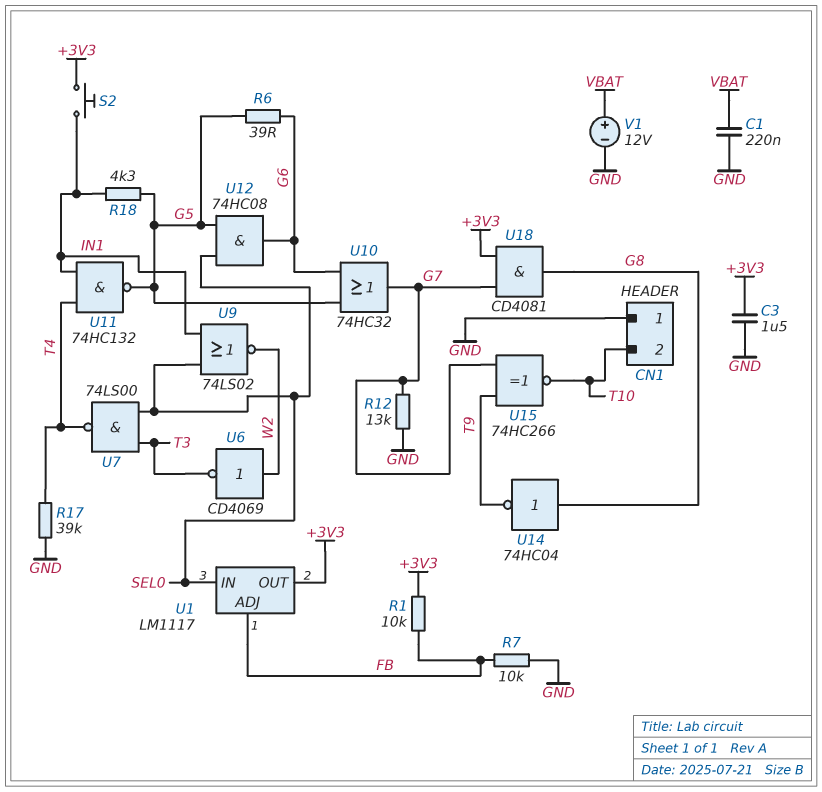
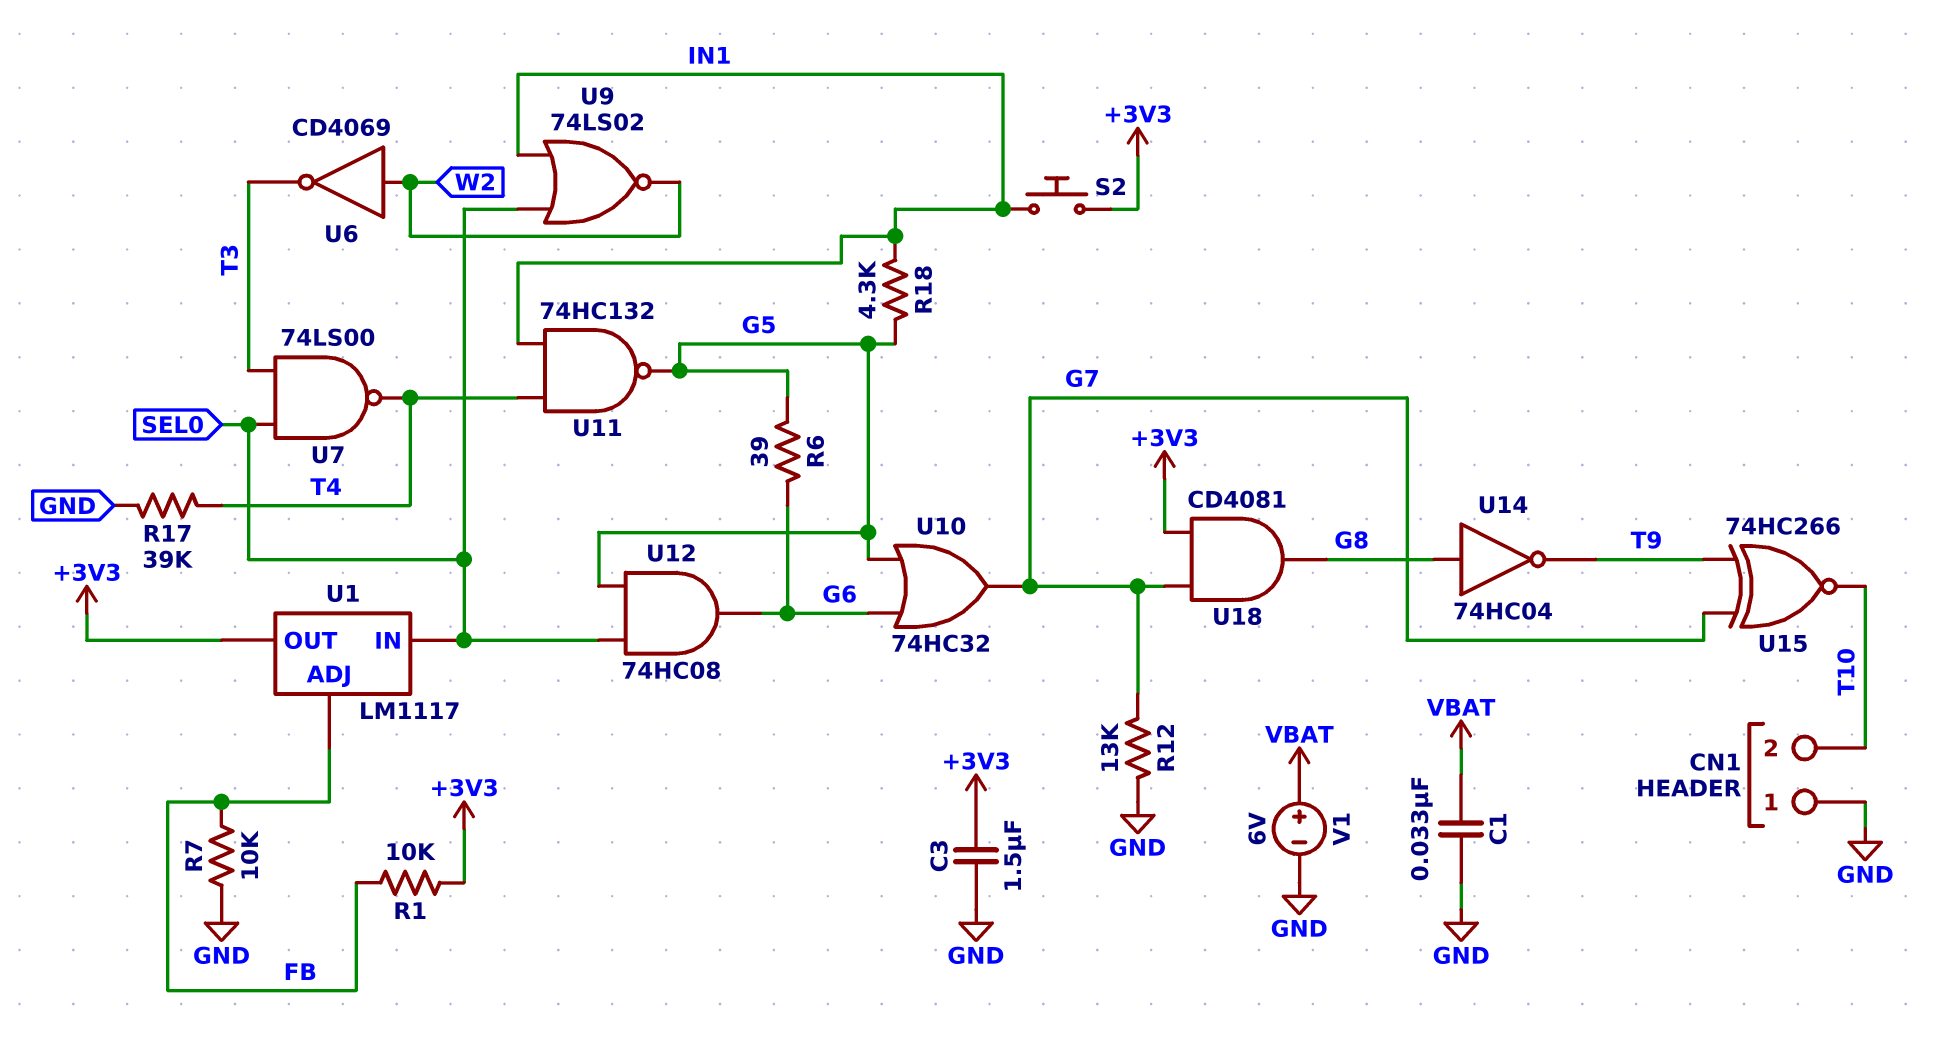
C1: 220nF (GND, VBAT) -> 33nF (GND, VBAT)
V1: 12V (plus VBAT, minus GND) -> 6V (plus VBAT, minus GND)

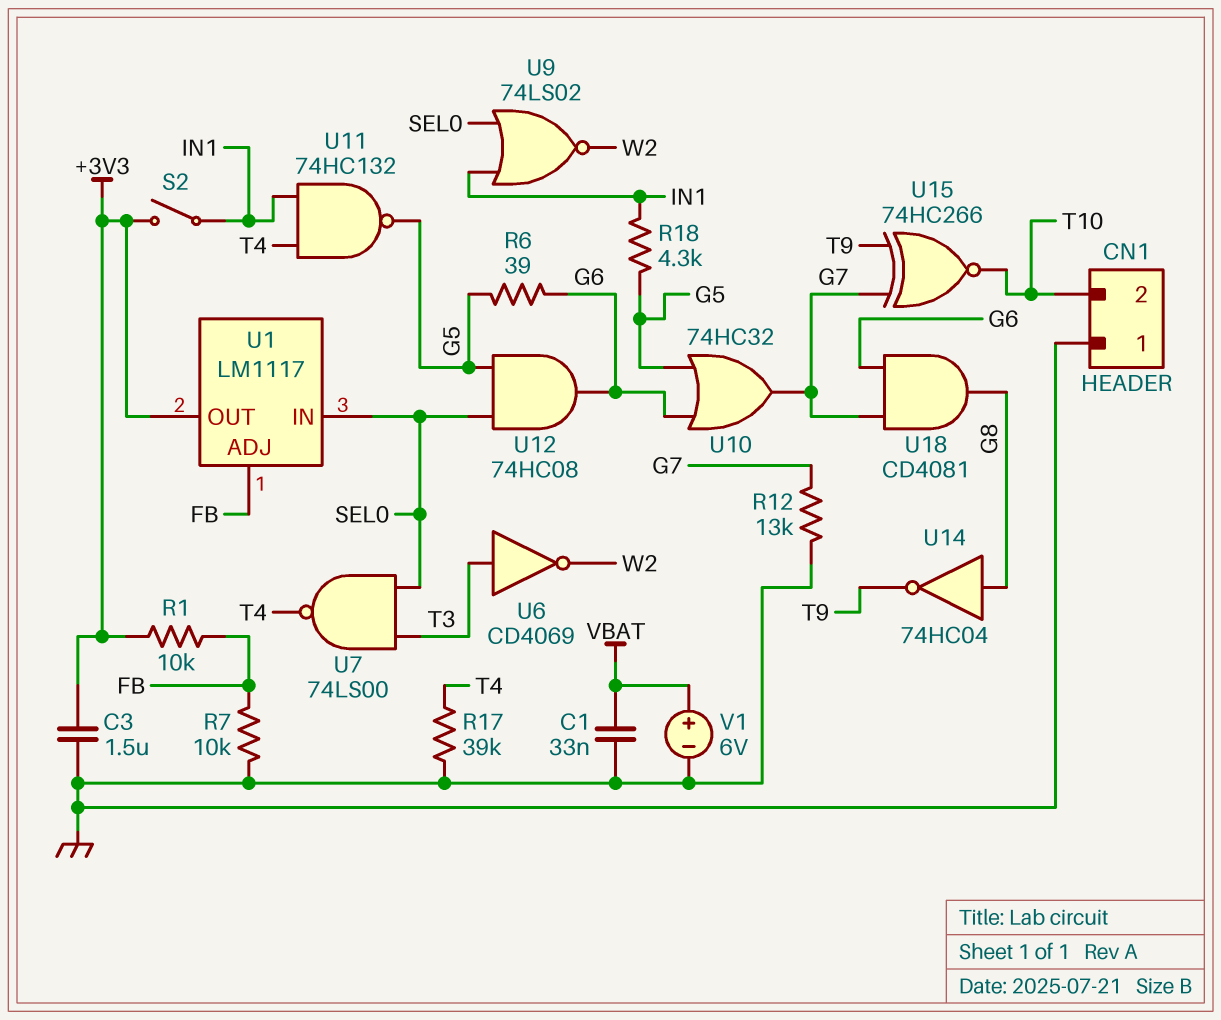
S2: button (+3V3, IN1) -> switch (+3V3, IN1)
U6: NOT CD4069 (in W2, out T3) -> NOT CD4069 (in T3, out W2)
U18: AND CD4081 (in +3V3, in G7, out G8) -> AND CD4081 (in G6, in G7, out G8)

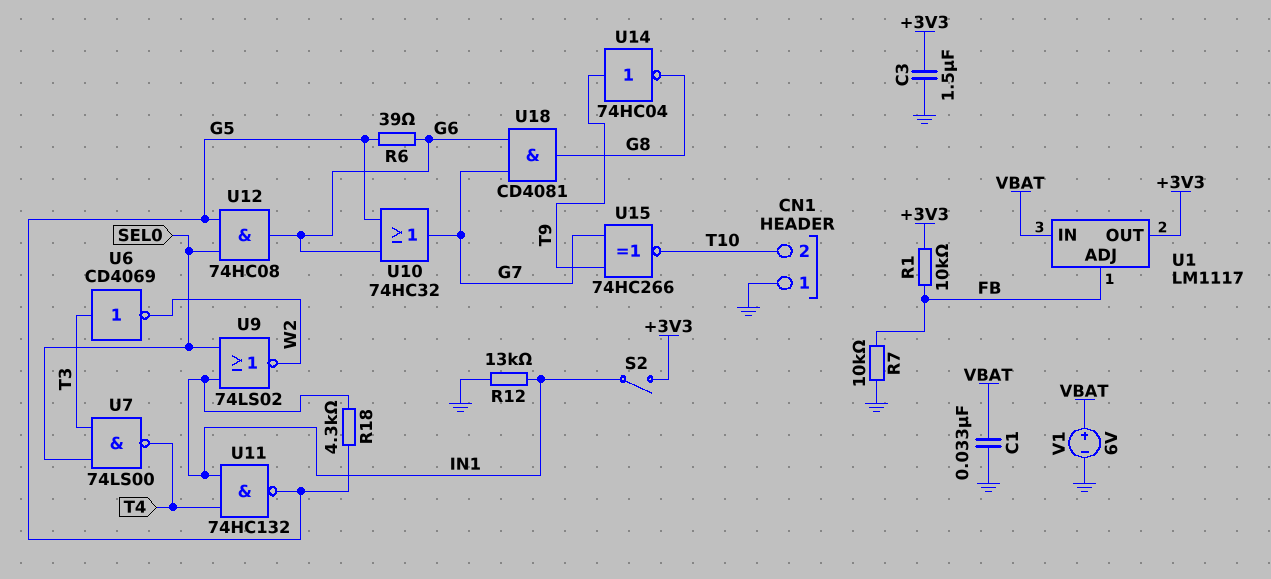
R12: 13k (G7, GND) -> 13k (GND, IN1)
R17: 39k (GND, T4) -> none
U1 pin IN: SEL0 -> VBAT
U14: NOT 74HC04 (in G8, out T9) -> NOT 74HC04 (in T9, out G8)

